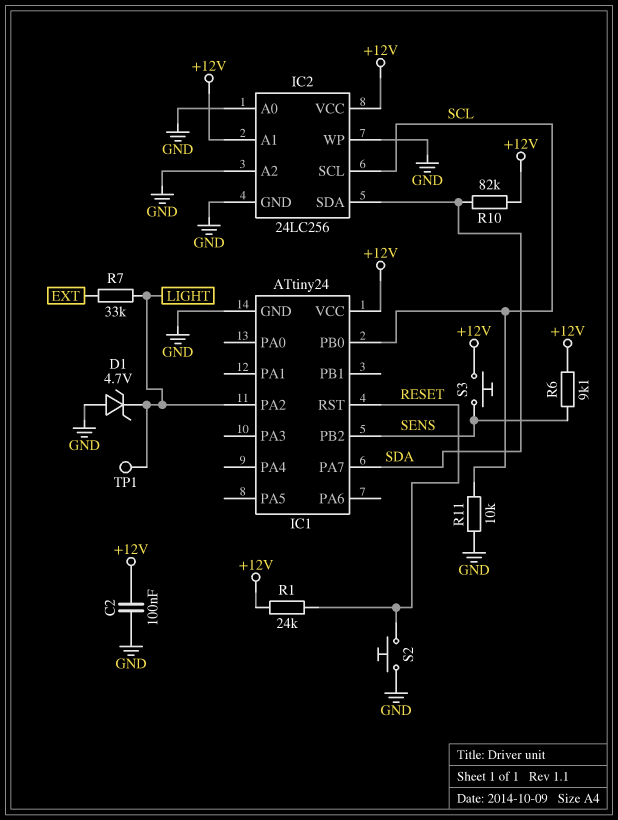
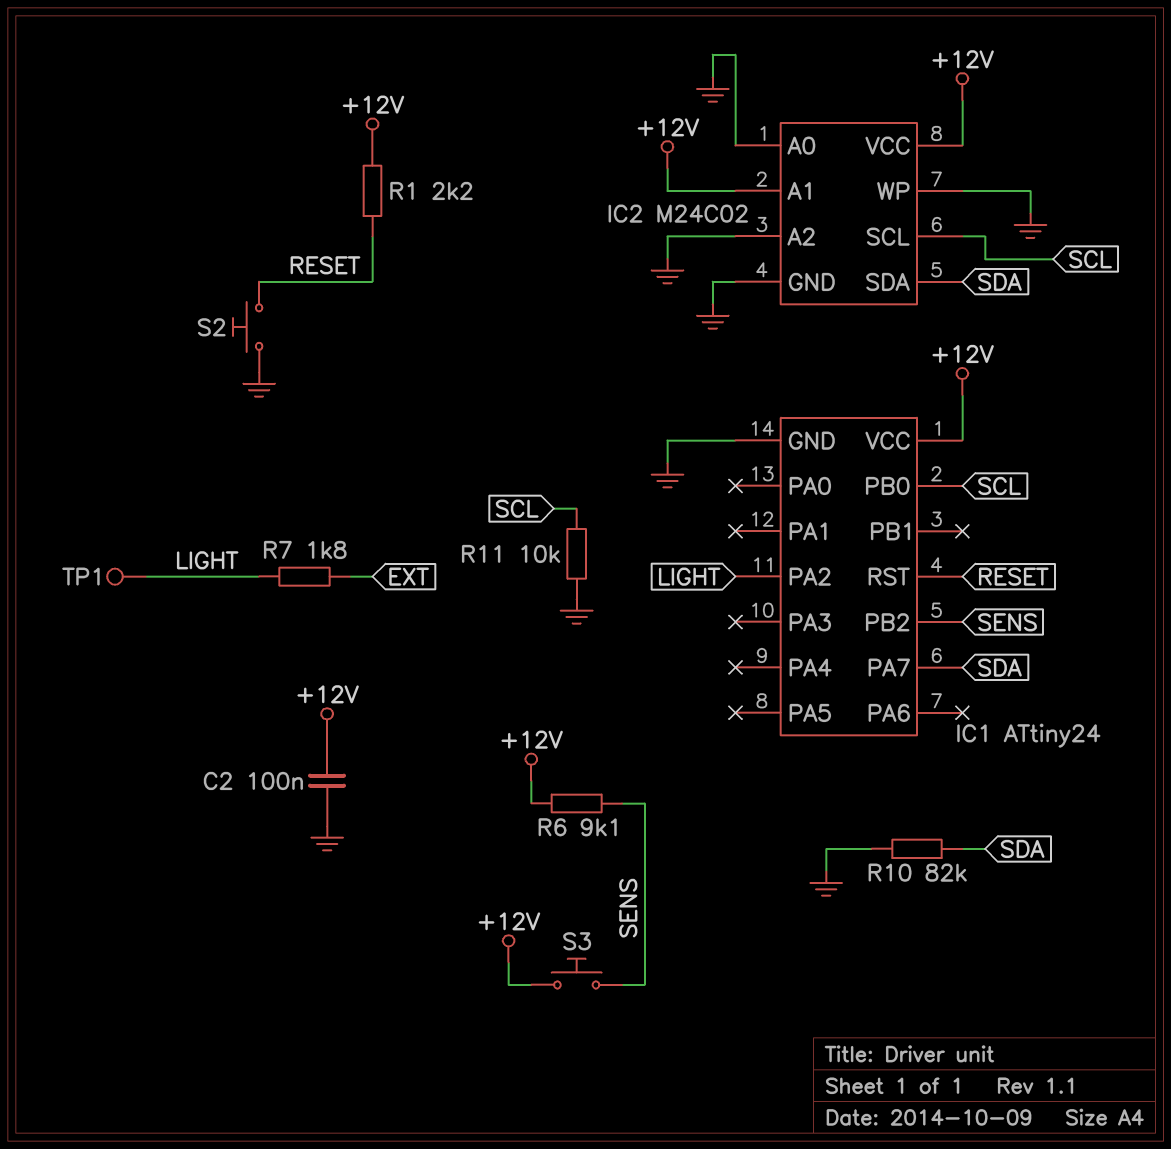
D1: zener 4.7V (A GND, K LIGHT) -> none
IC2: 24LC256 -> M24C02
R1: 24k (+12V, RESET) -> 2.2k (+12V, RESET)
R7: 33k (EXT, LIGHT) -> 1.8k (EXT, LIGHT)
R10: 82k (+12V, SDA) -> 82k (GND, SDA)

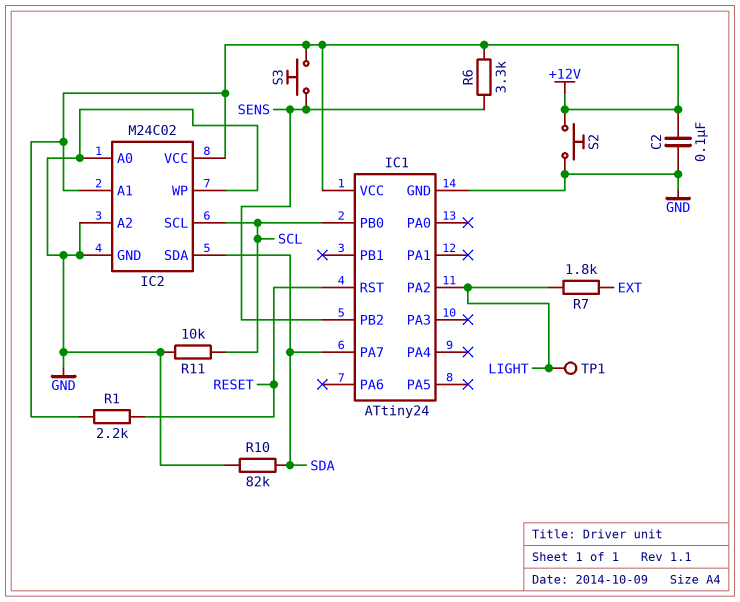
R6: 9.1k (+12V, SENS) -> 3.3k (+12V, SENS)
S2: button (GND, RESET) -> button (+12V, GND)

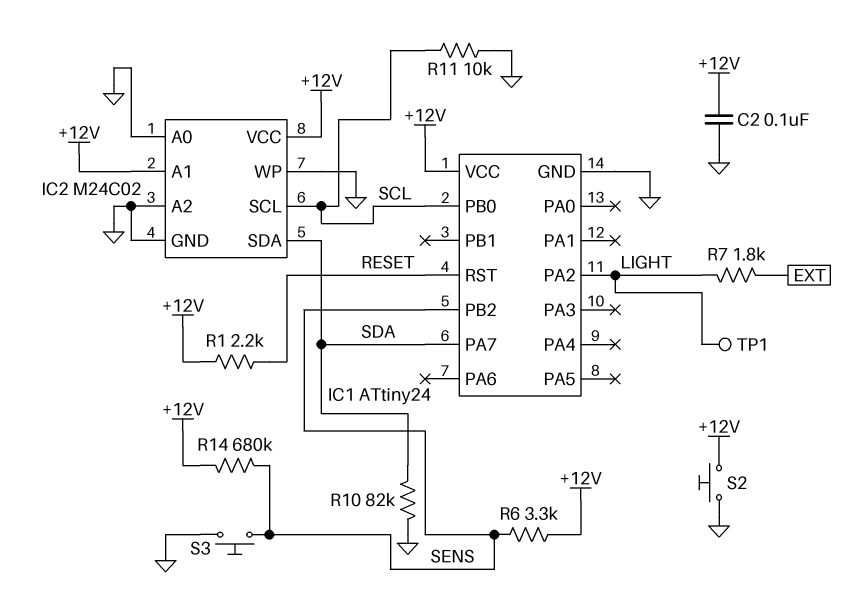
R14: none -> 680k (+12V, SENS)
S3: button (+12V, SENS) -> button (GND, SENS)

